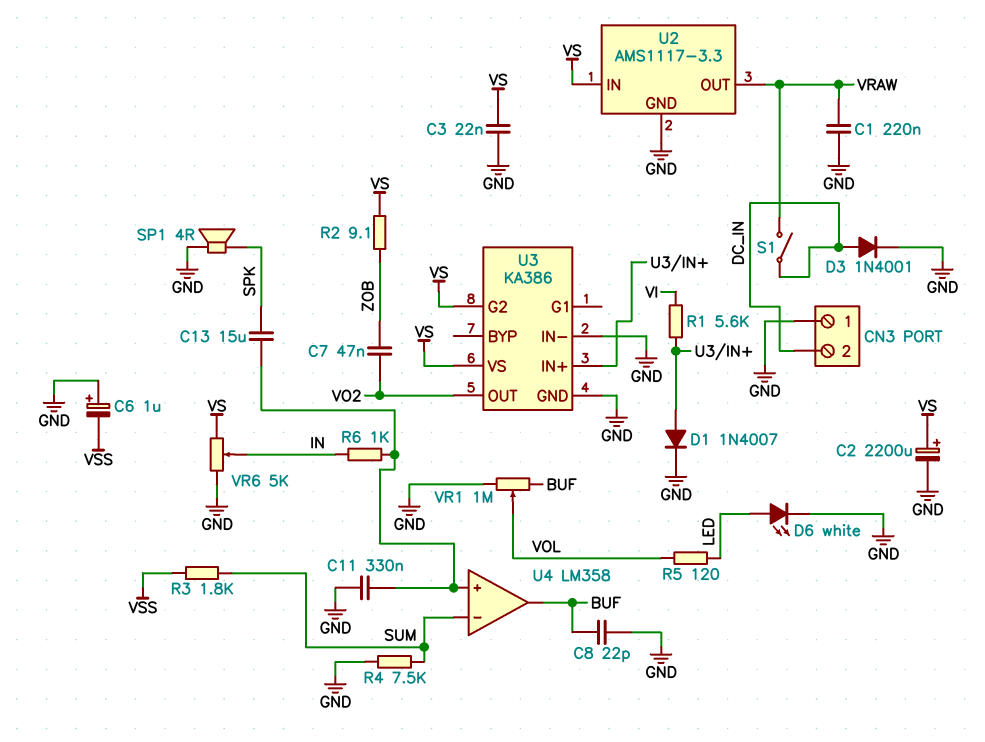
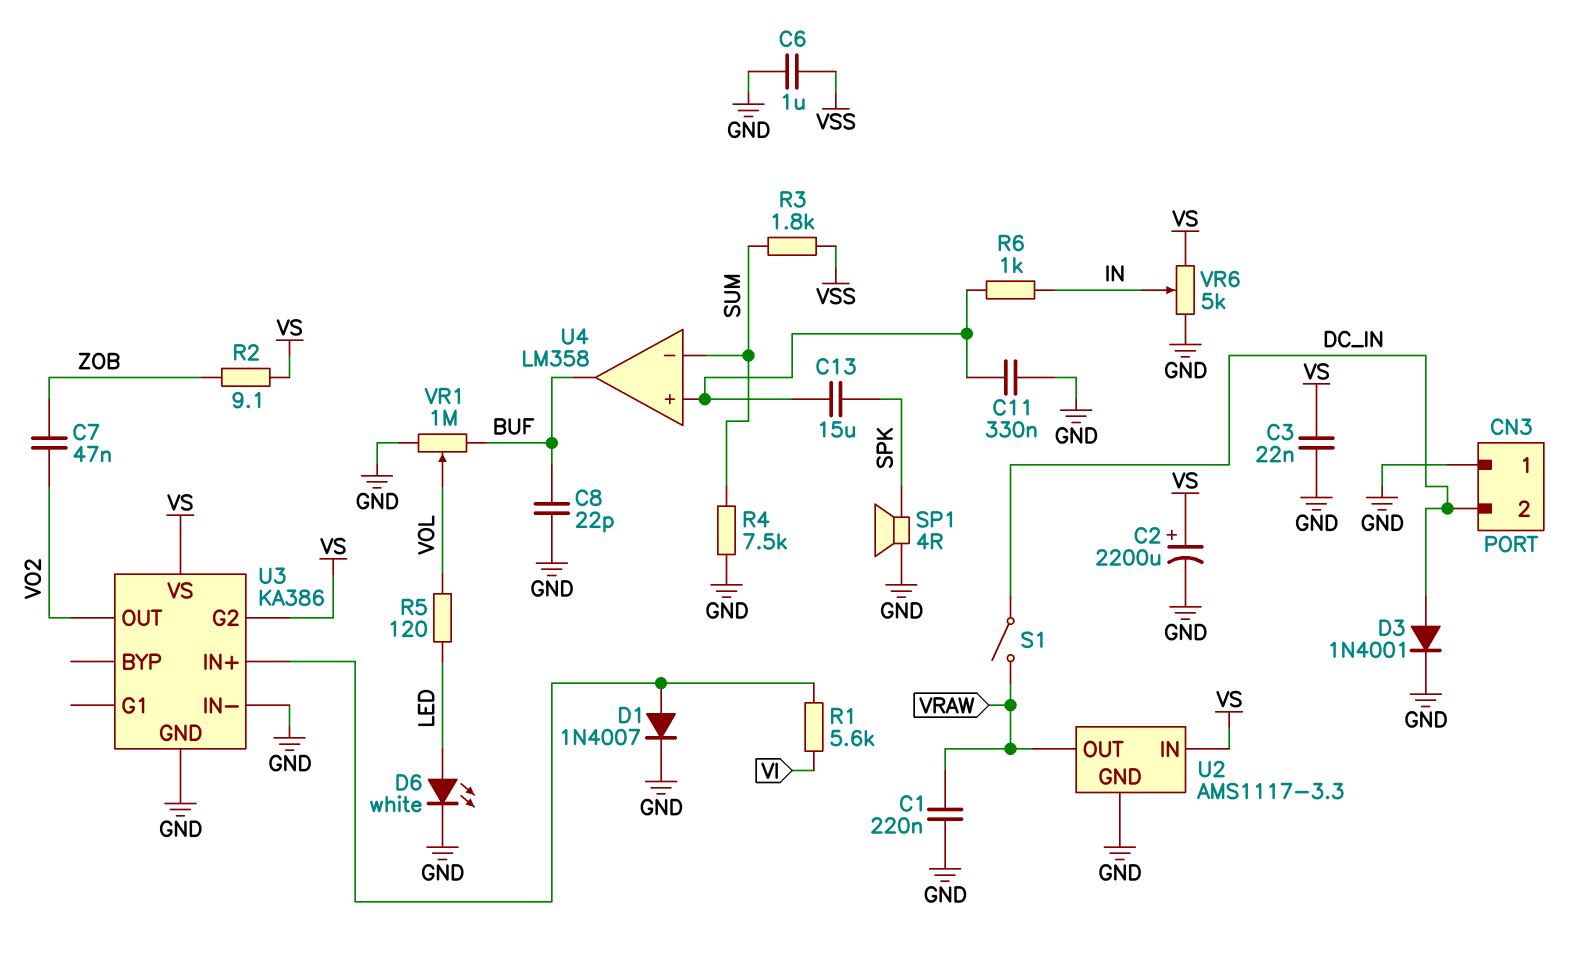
C6: 1uF (plus GND, minus VSS) -> 1uF (GND, VSS)

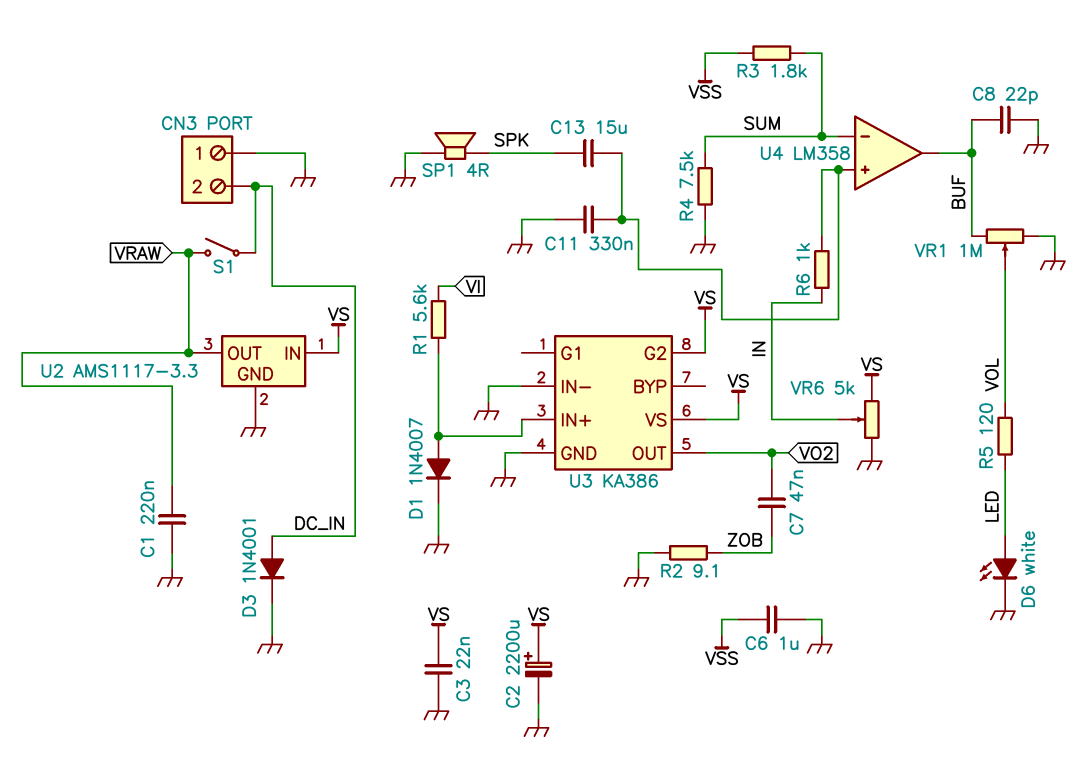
R2: 9.1 (VS, ZOB) -> 9.1 (GND, ZOB)

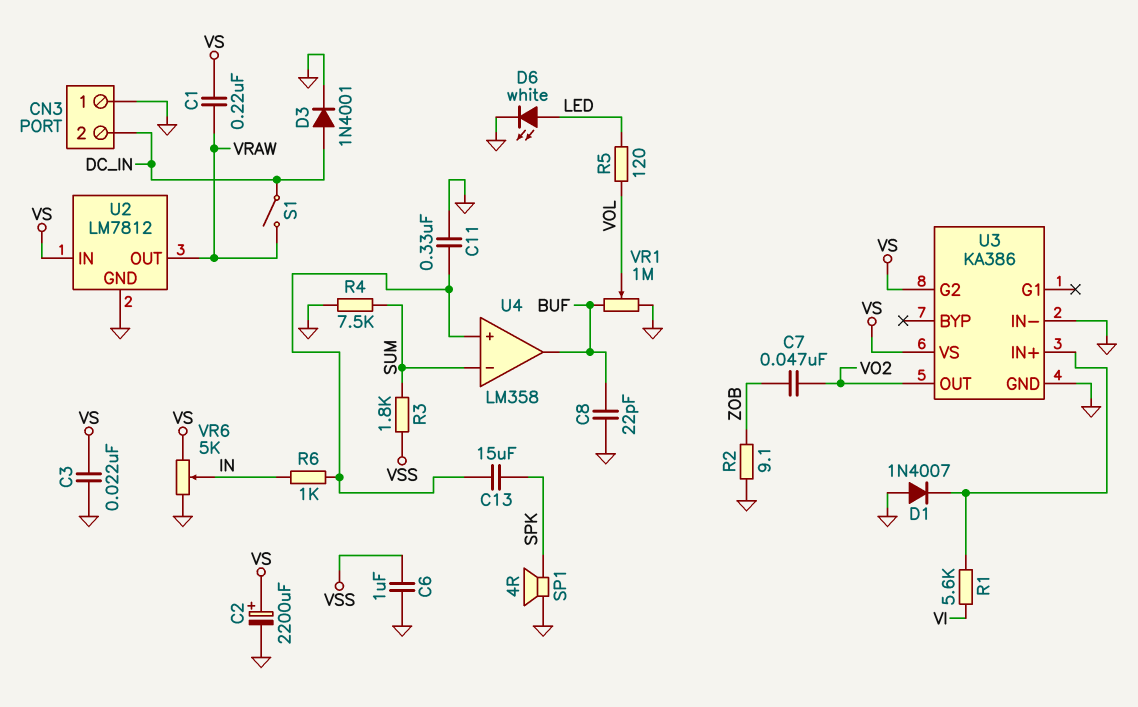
C1: 220nF (GND, VRAW) -> 220nF (VRAW, VS)
D1: diode 1N4007 (A U3/IN+, K GND) -> diode 1N4007 (A GND, K U3/IN+)
U2: AMS1117-3.3 -> LM7812

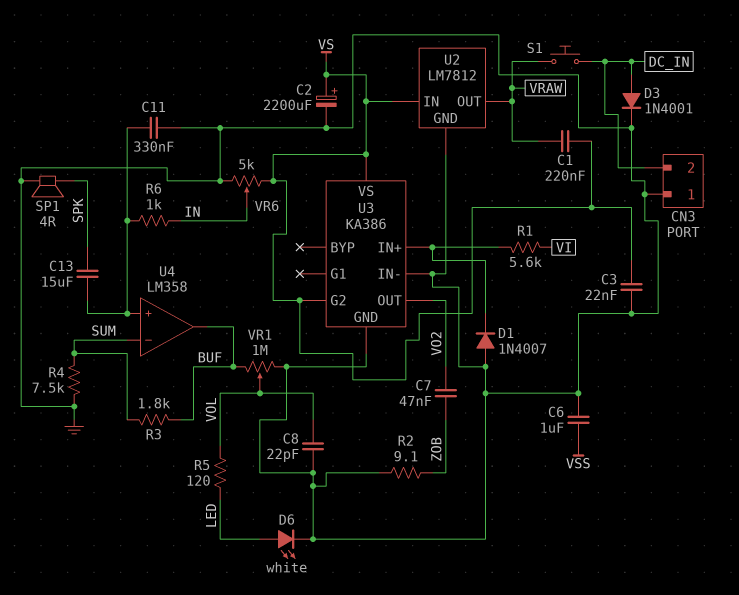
C8: 22pF (BUF, GND) -> 22pF (GND, VOL)
R3: 1.8k (SUM, VSS) -> 1.8k (BUF, SUM)
S1: switch (DC_IN, VRAW) -> button (DC_IN, VRAW)

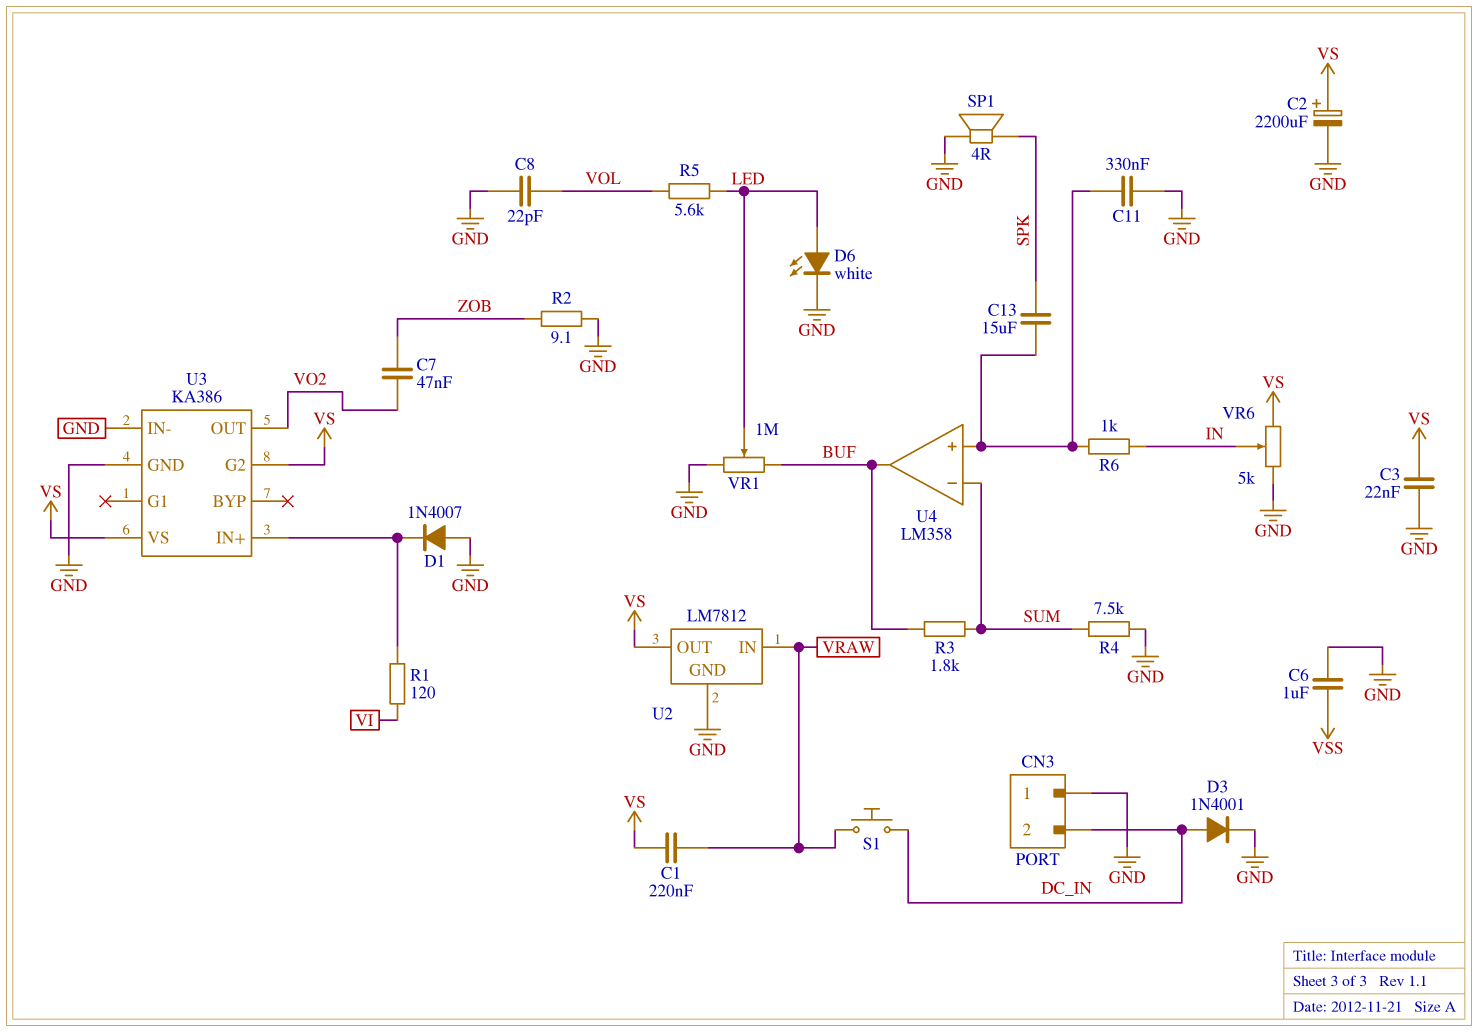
R1: 5.6k (U3/IN+, VI) -> 120 (U3/IN+, VI)
R5: 120 (LED, VOL) -> 5.6k (LED, VOL)
U2 pin IN: VS -> VRAW
U2 pin OUT: VRAW -> VS
VR1: 1M (BUF, GND, wiper VOL) -> 1M (BUF, GND, wiper LED)

